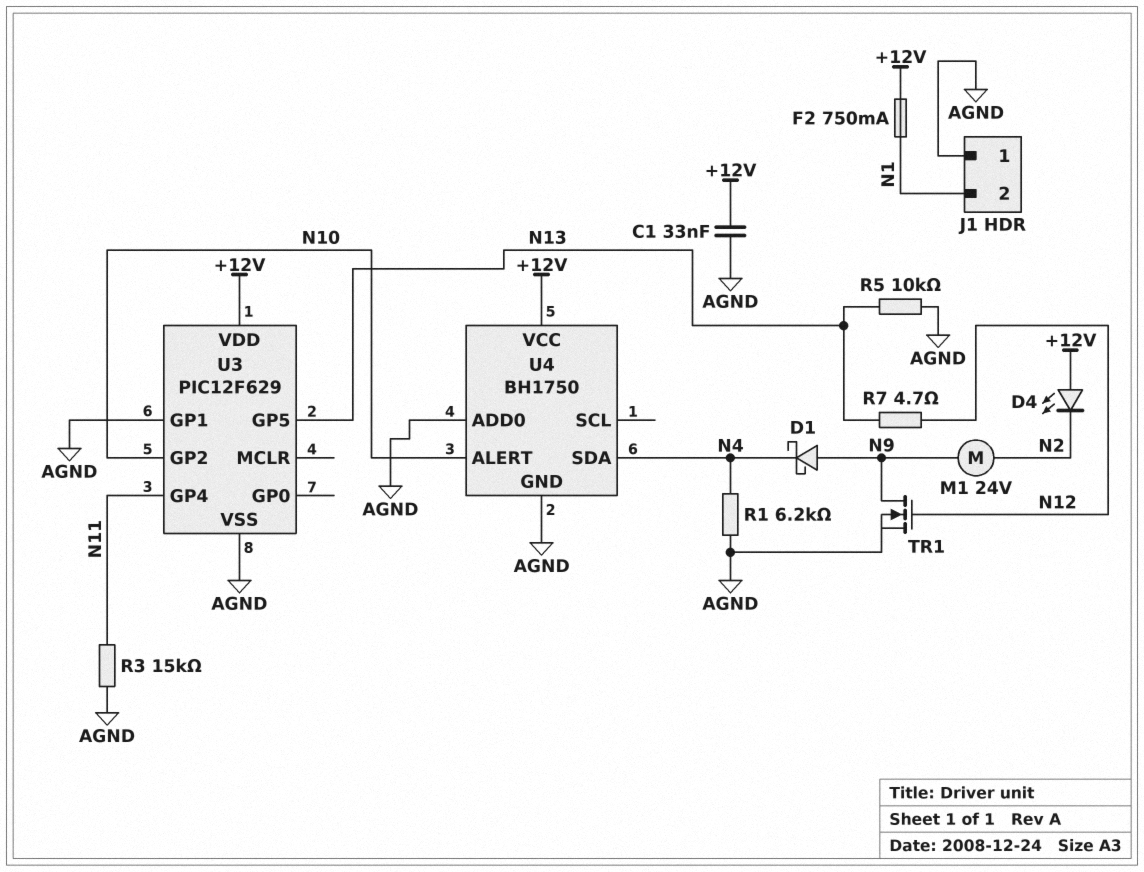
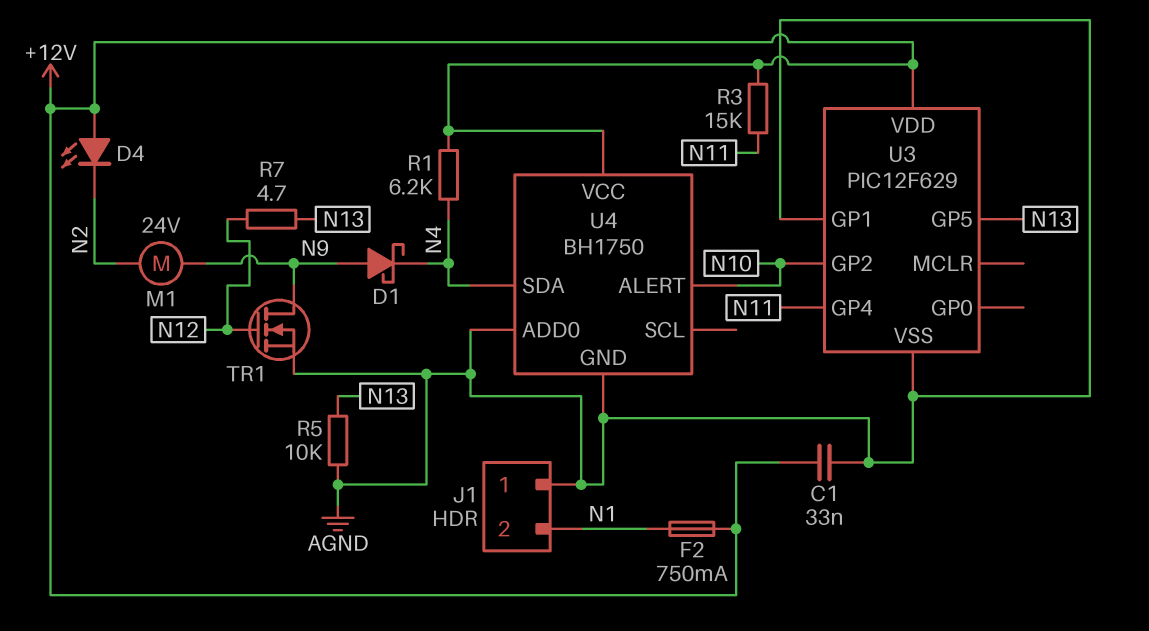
R1: 6.2k (AGND, N4) -> 6.2k (+12V, N4)
R3: 15k (AGND, N11) -> 15k (+12V, N11)

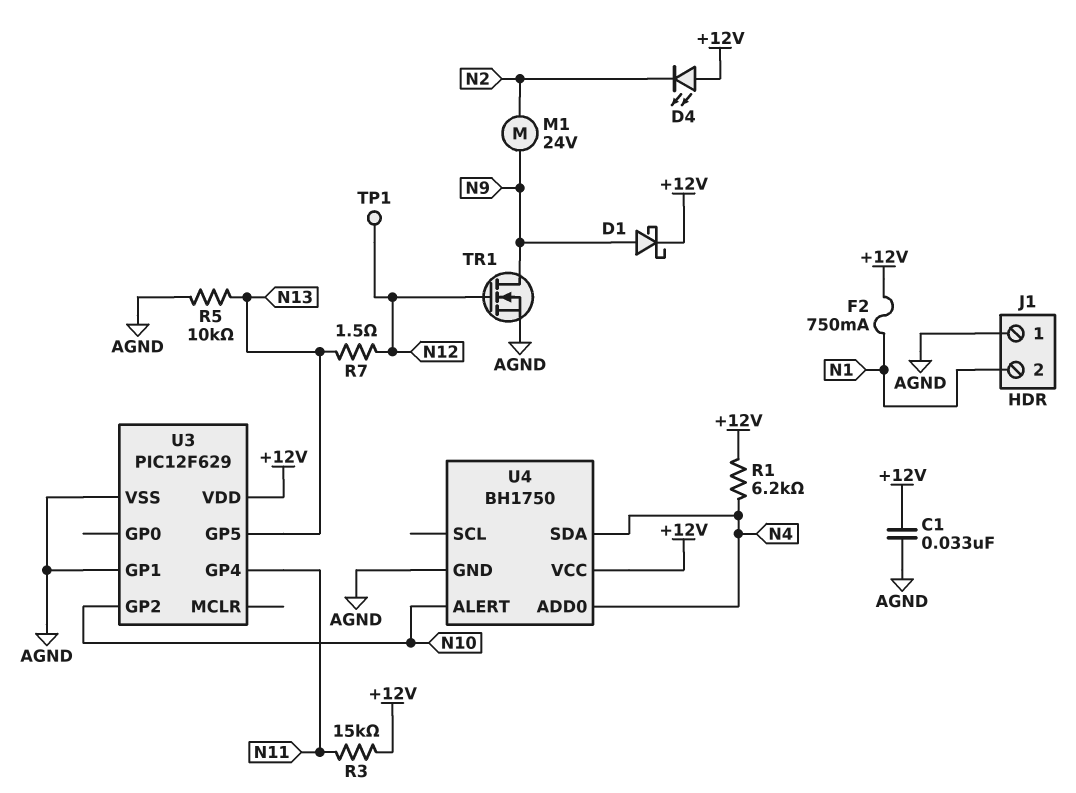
D1: schottky (A N9, K N4) -> schottky (A N9, K +12V)
R7: 4.7 (N12, N13) -> 1.5 (N12, N13)
TP1: none -> test point (N12)
U4 pin ADD0: AGND -> N4

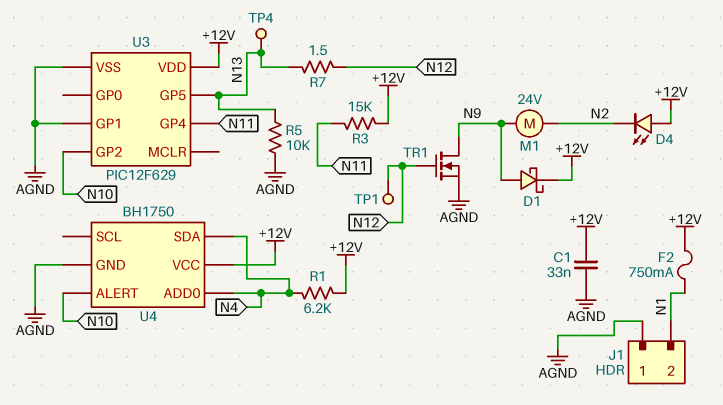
TP4: none -> test point (N13)

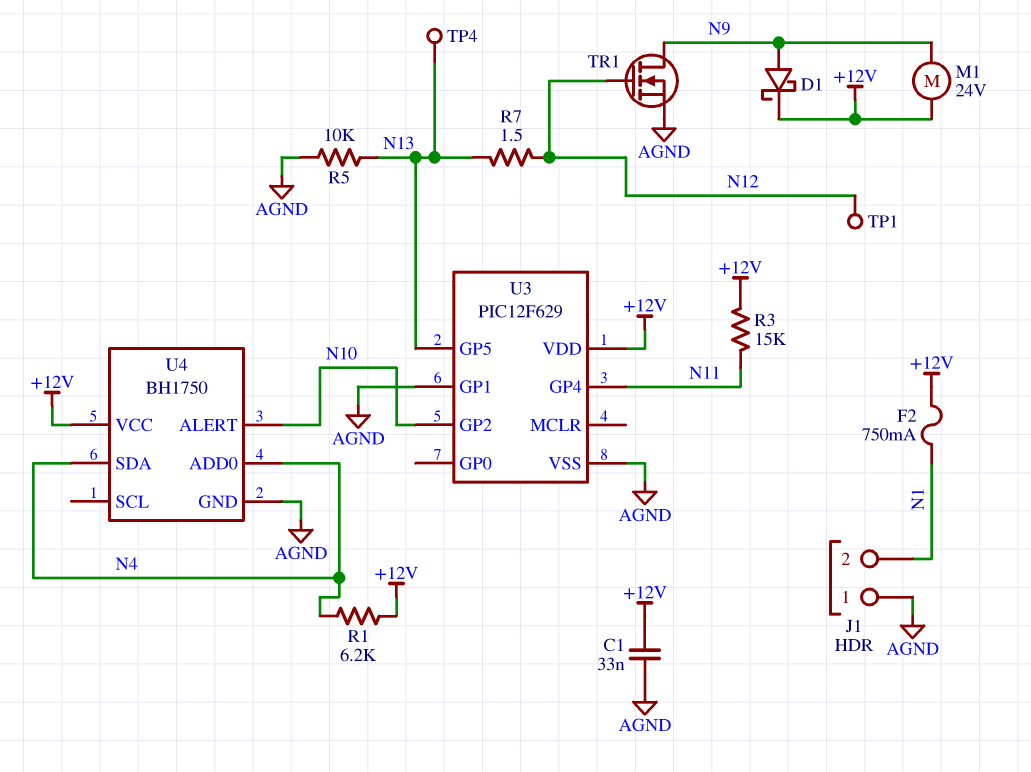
D4: LED (A +12V, K N2) -> none
M1: motor 24V (N2, N9) -> motor 24V (+12V, N9)

